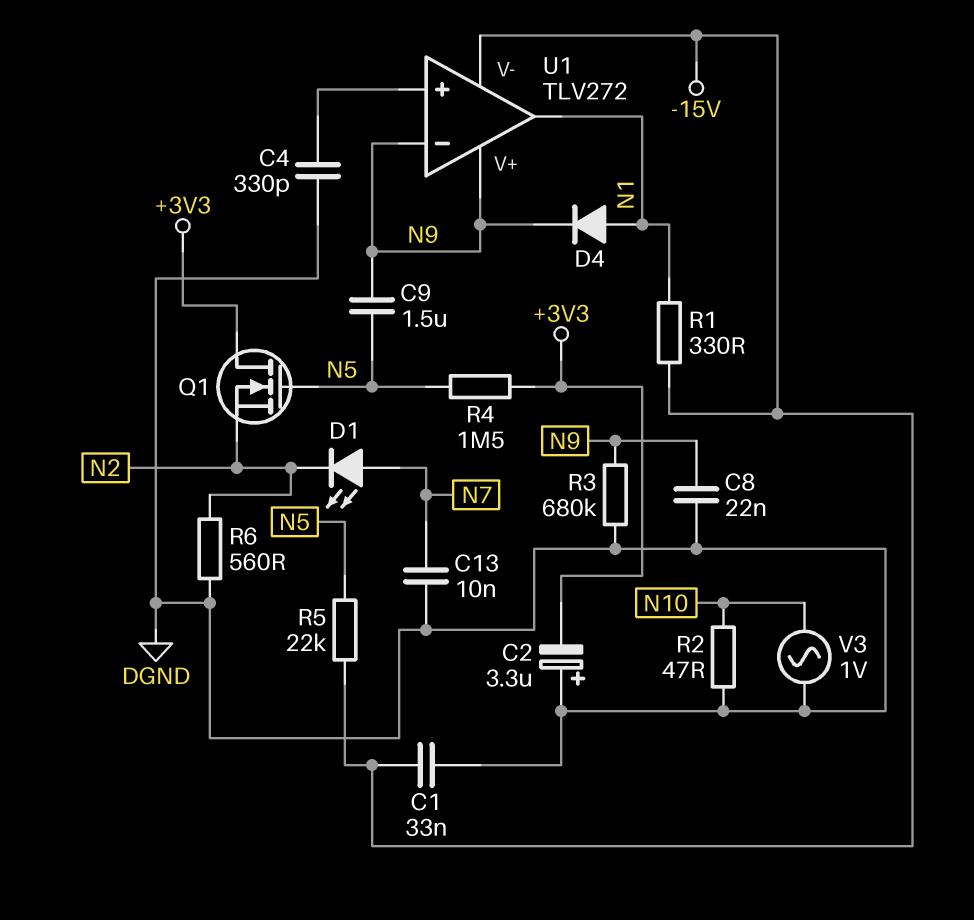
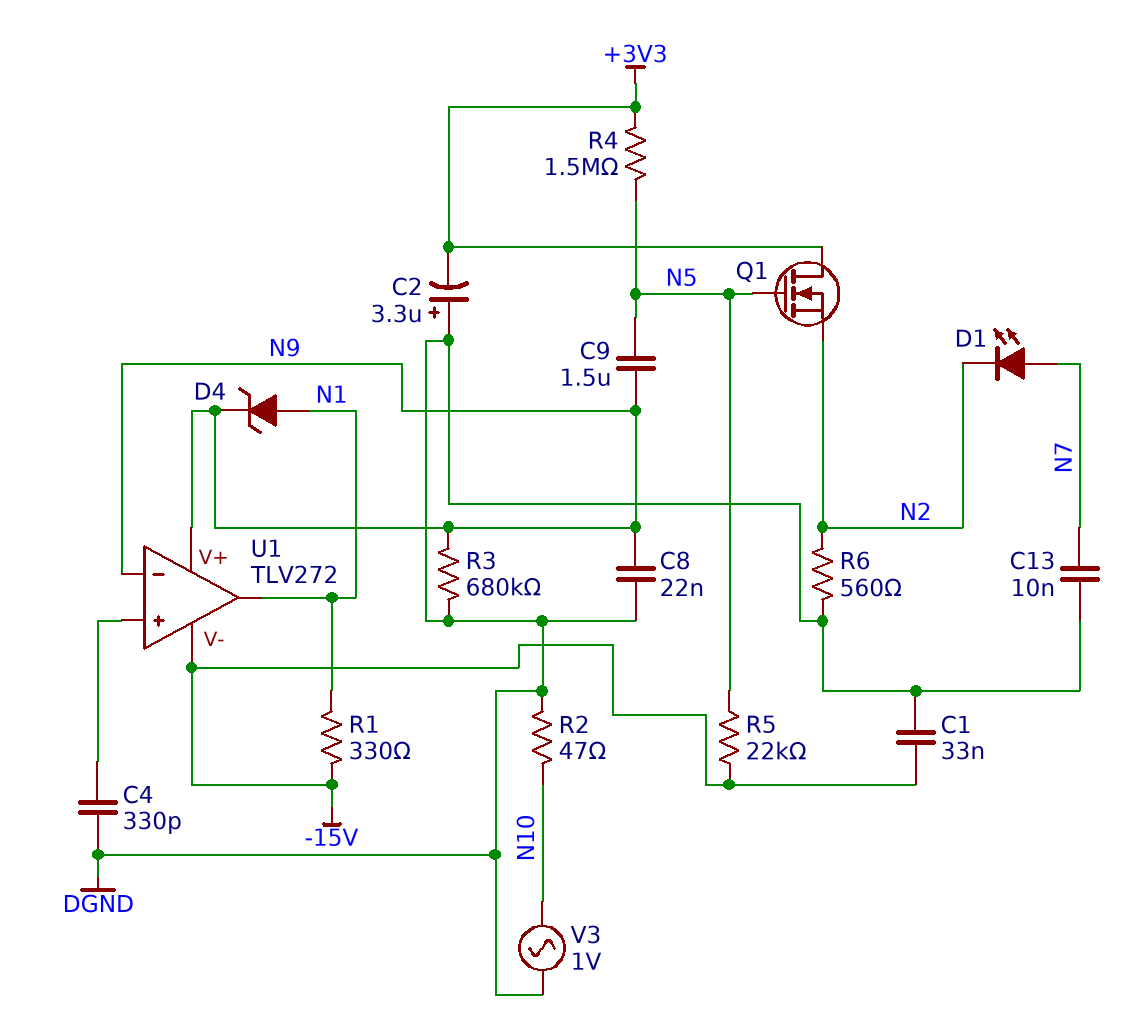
D4: diode (A N1, K N9) -> zener (A N1, K N9)

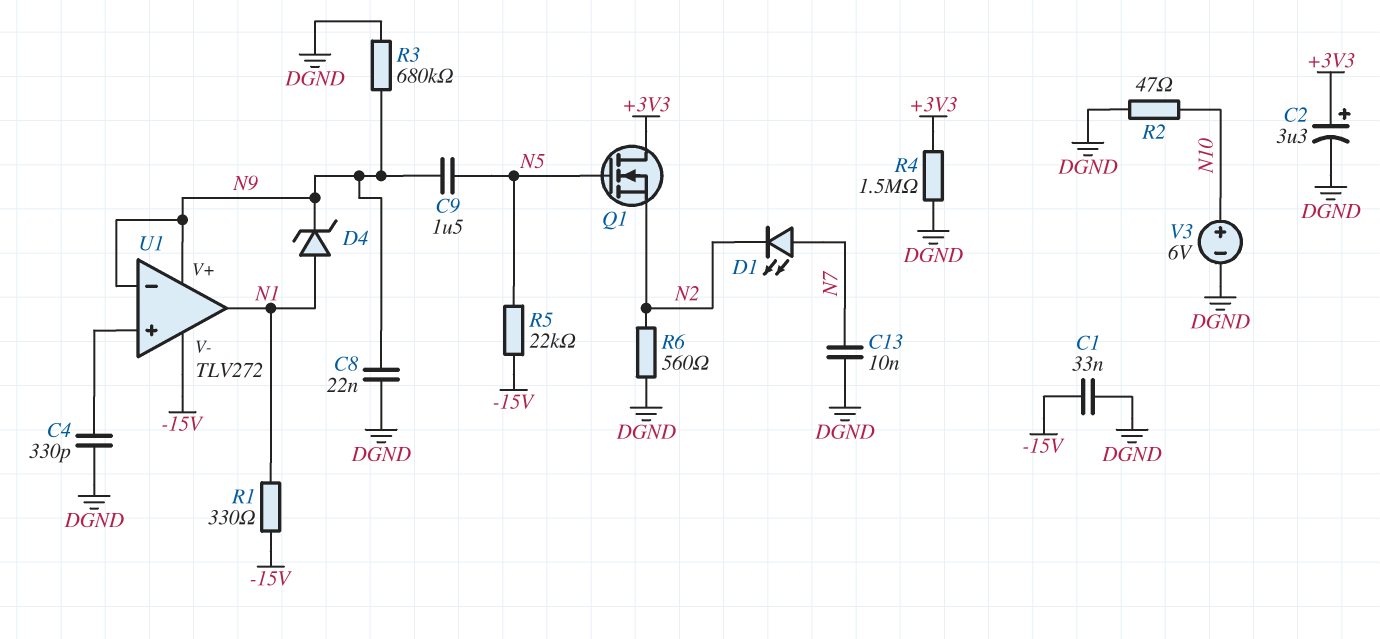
C2: 3.3uF (plus DGND, minus +3V3) -> 3.3uF (plus +3V3, minus DGND)
R4: 1.5M (+3V3, N5) -> 1.5M (+3V3, DGND)
V3: AC 1V (DGND, N10) -> 6V (plus N10, minus DGND)

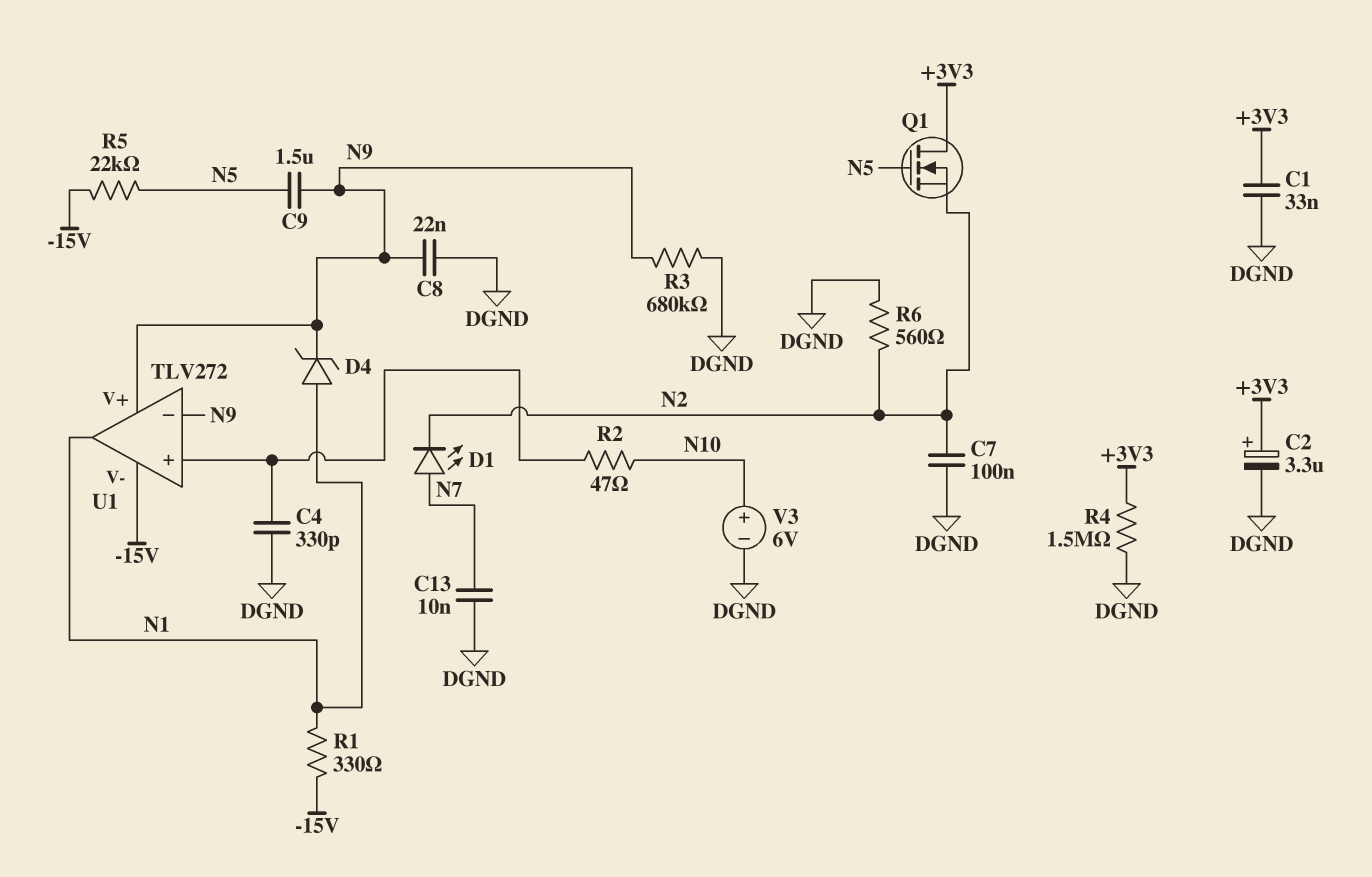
C1: 33nF (-15V, DGND) -> 33nF (+3V3, DGND)
C7: none -> 100nF (DGND, N2)
R2: 47 (DGND, N10) -> 47 (N10, U1/in+)

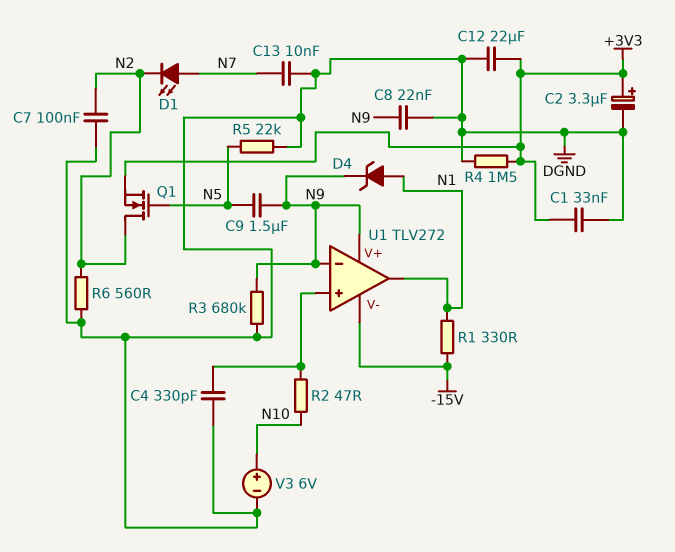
C12: none -> 22uF (+3V3, DGND)
Q1: NMOS (G N5, D +3V3, S N2) -> NMOS (G N5, D N2, S +3V3)
R5: 22k (-15V, N5) -> 22k (DGND, N5)

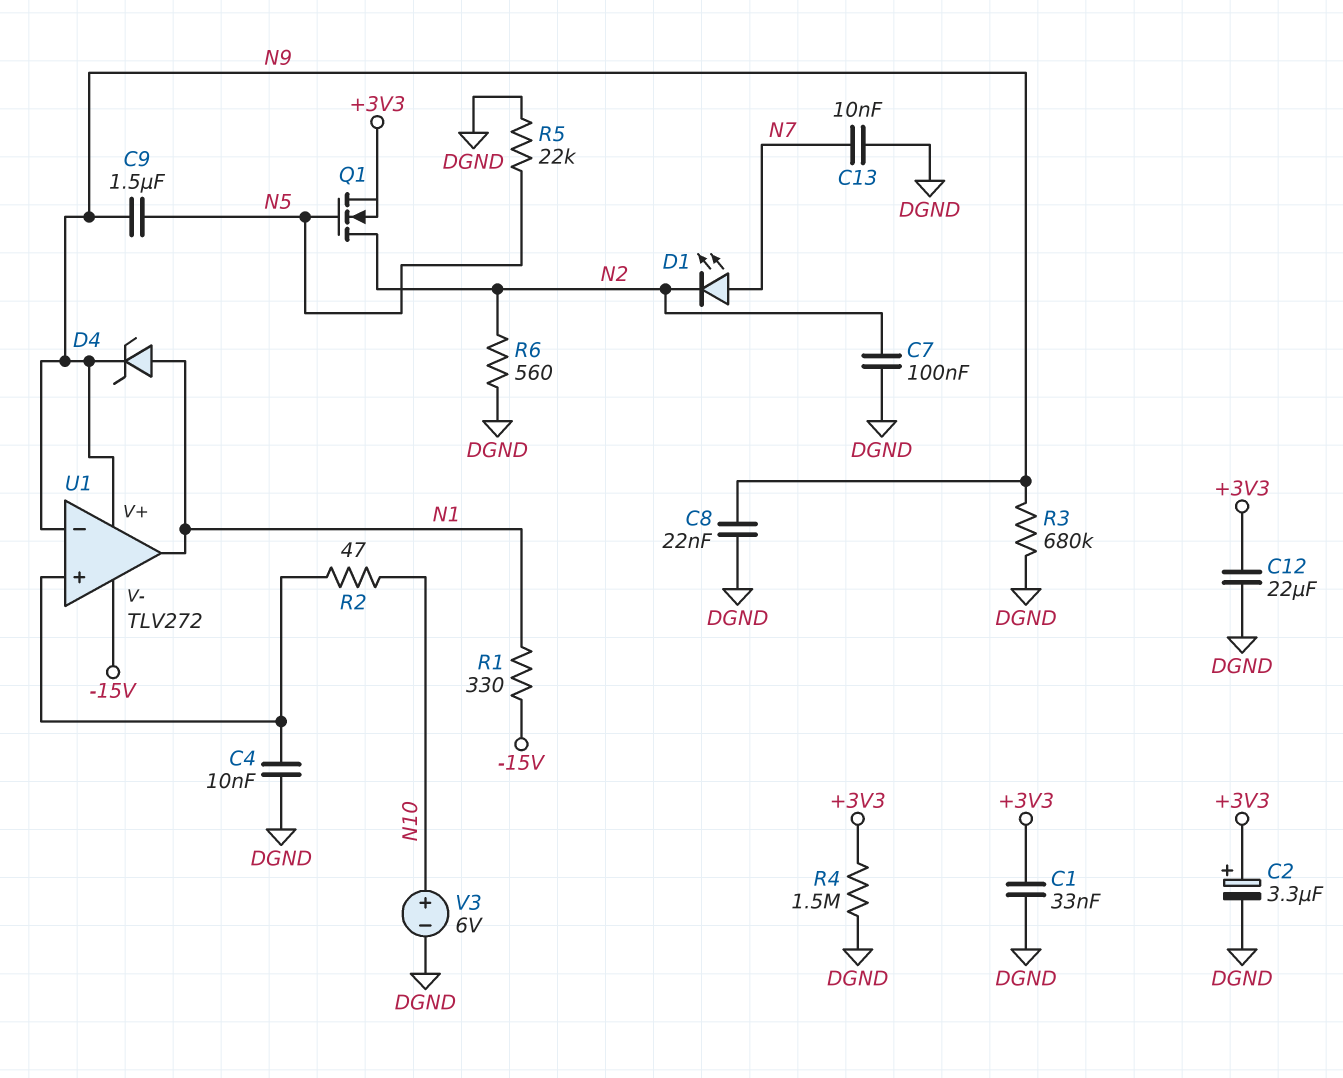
C4: 330pF (DGND, U1/in+) -> 10nF (DGND, U1/in+)

